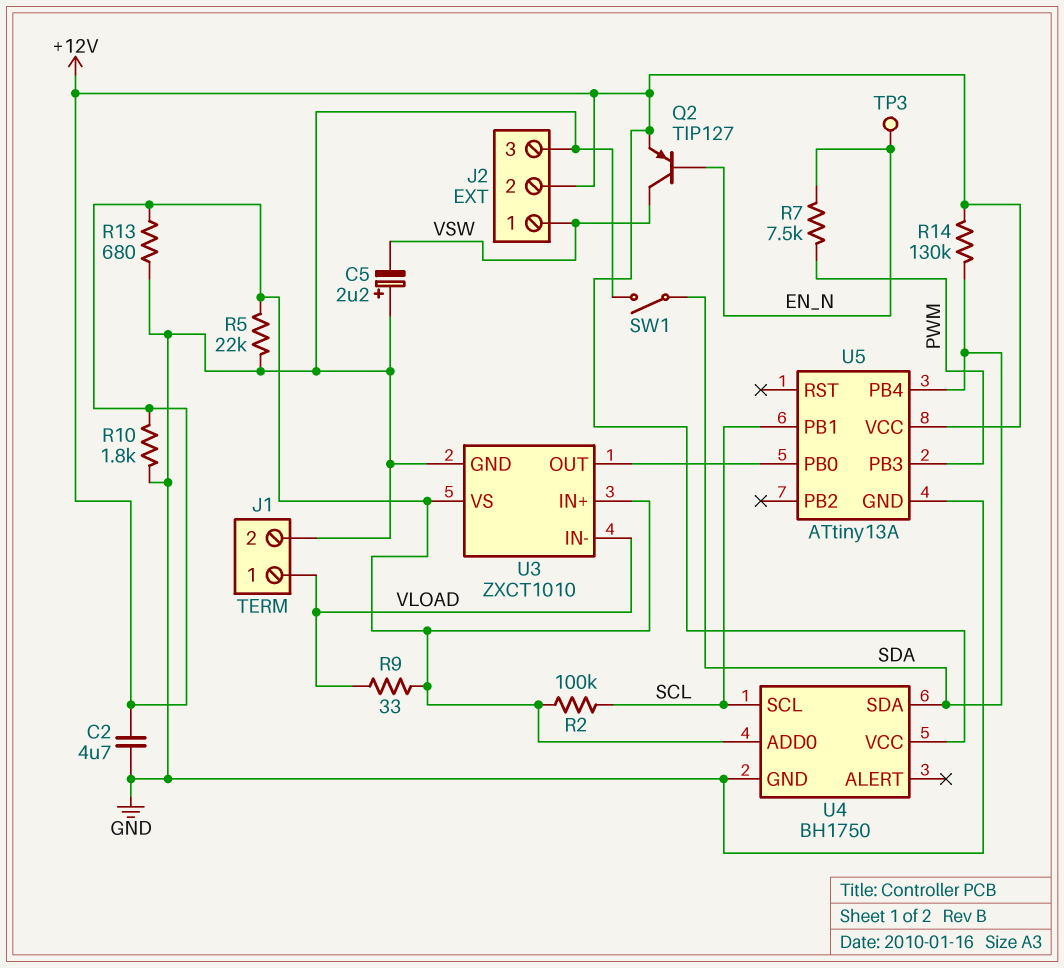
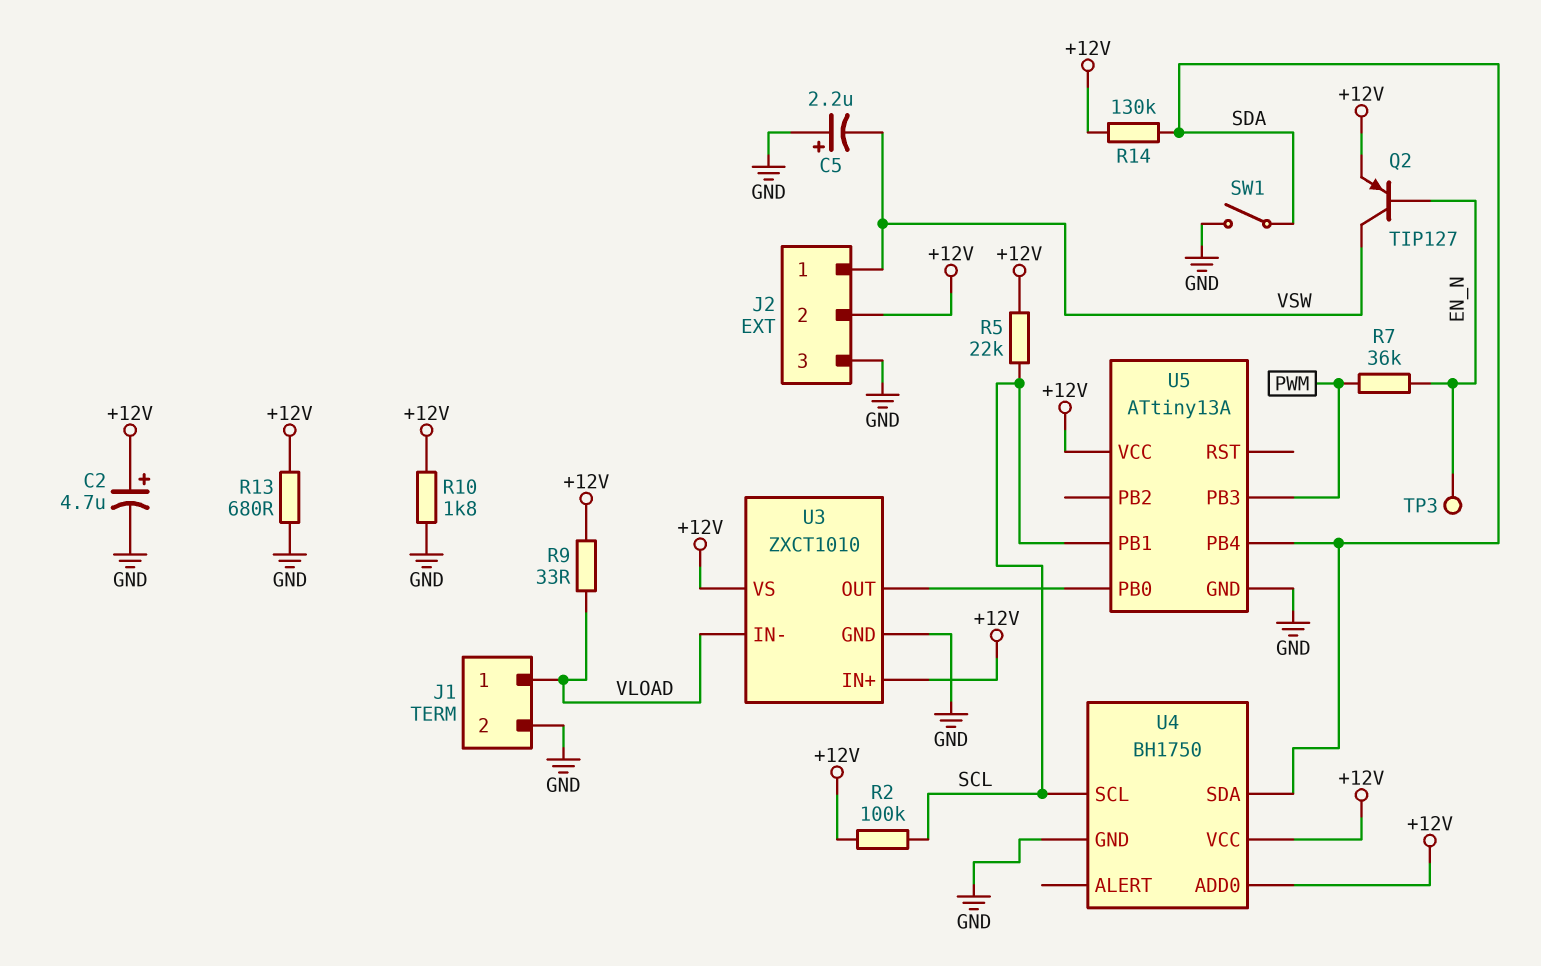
C2: 4.7uF (+12V, GND) -> 4.7uF (plus +12V, minus GND)
R5: 22k (+12V, GND) -> 22k (+12V, SCL)
R7: 7.5k (EN_N, PWM) -> 36k (EN_N, PWM)

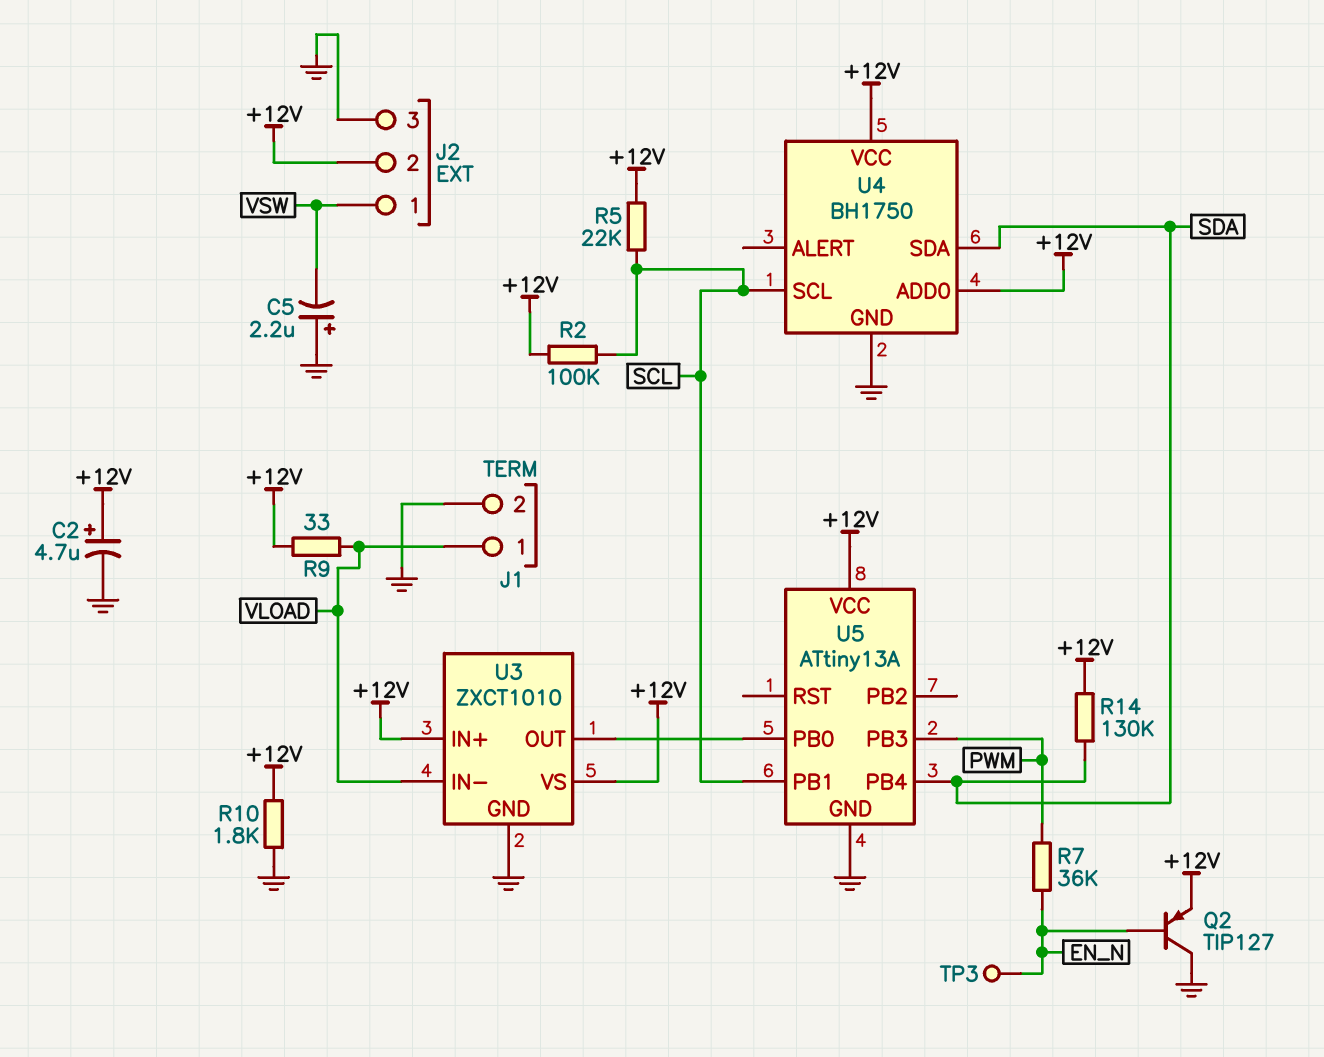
Q2: PNP TIP127 (B EN_N, C VSW, E +12V) -> PNP TIP127 (B EN_N, C GND, E +12V)
R13: 680 (+12V, GND) -> none
SW1: switch (GND, SDA) -> none

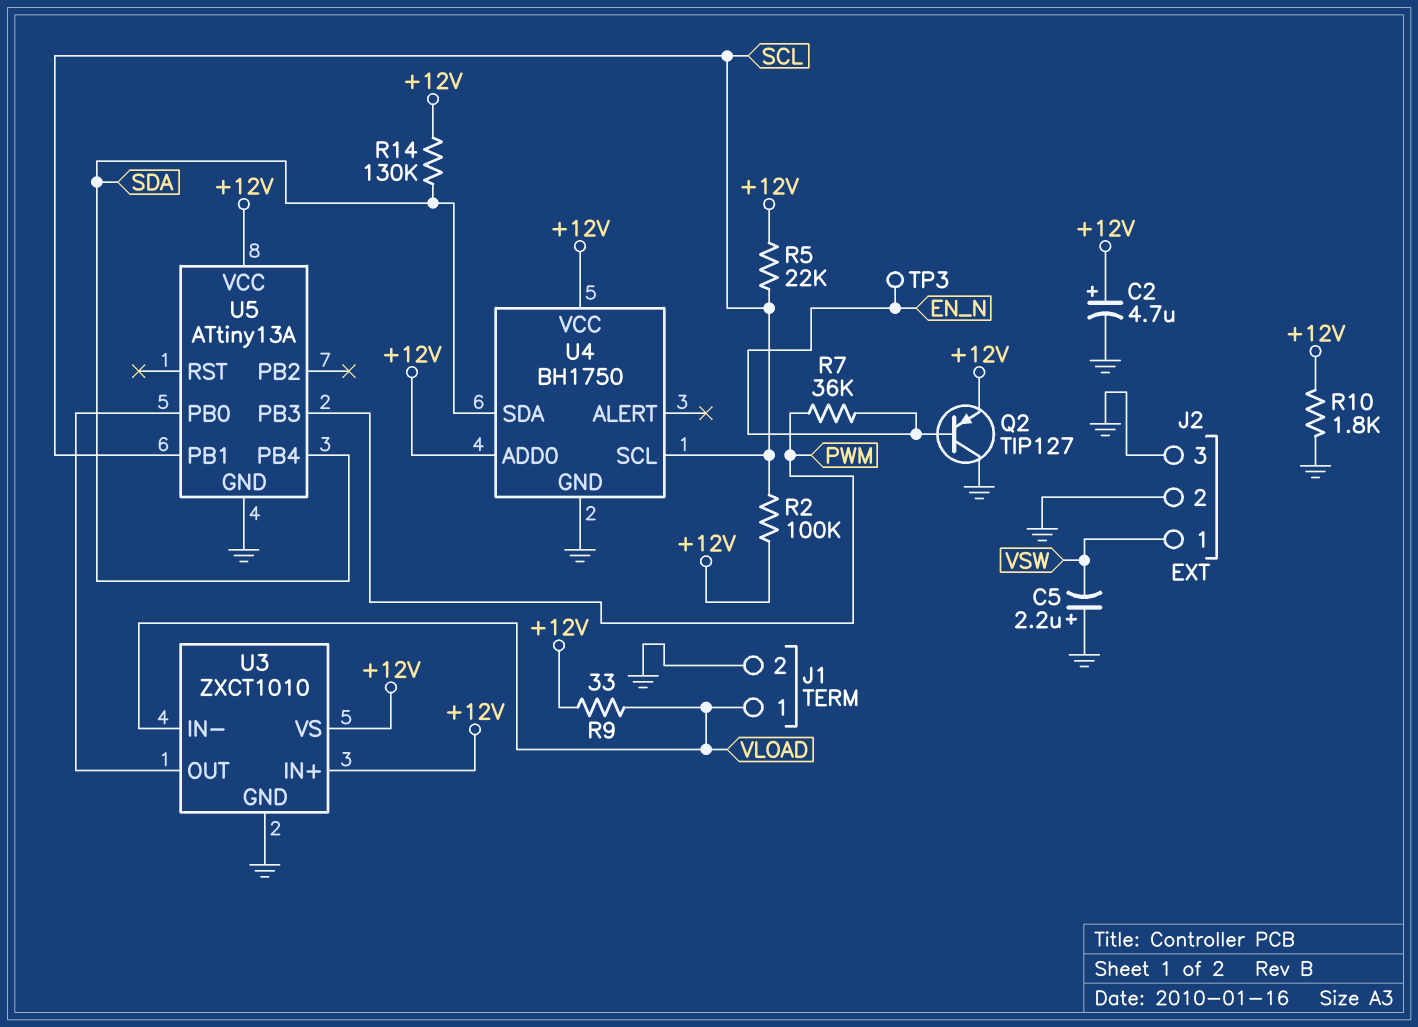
J2 pin 2: +12V -> GND

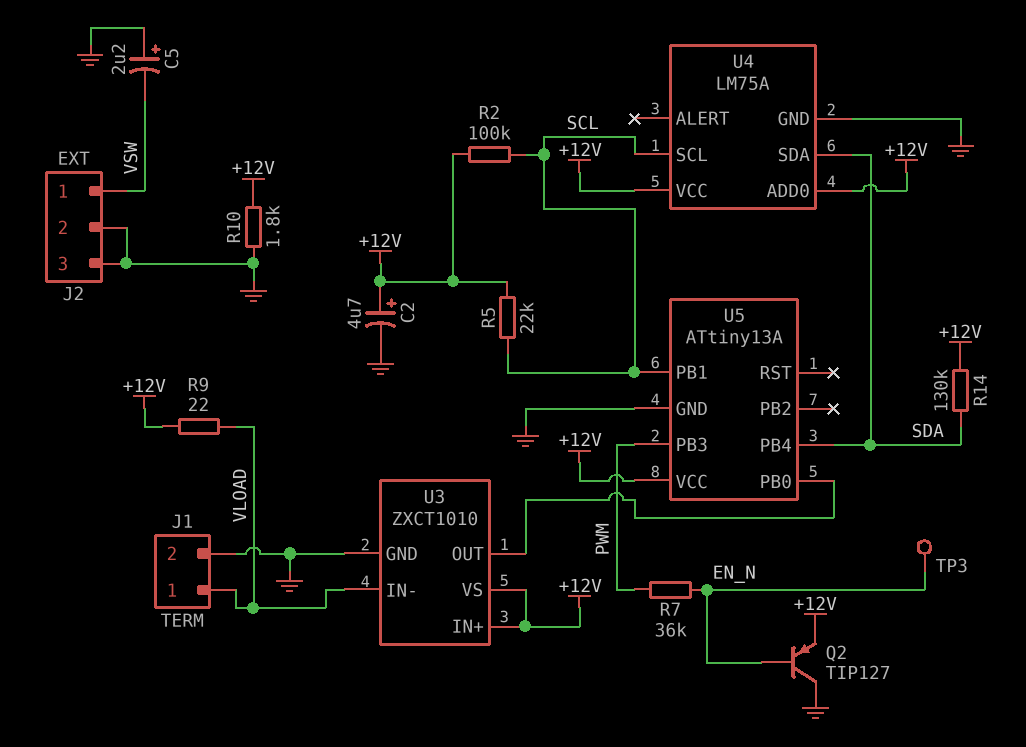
R9: 33 (+12V, VLOAD) -> 22 (+12V, VLOAD)
U4: BH1750 -> LM75A

